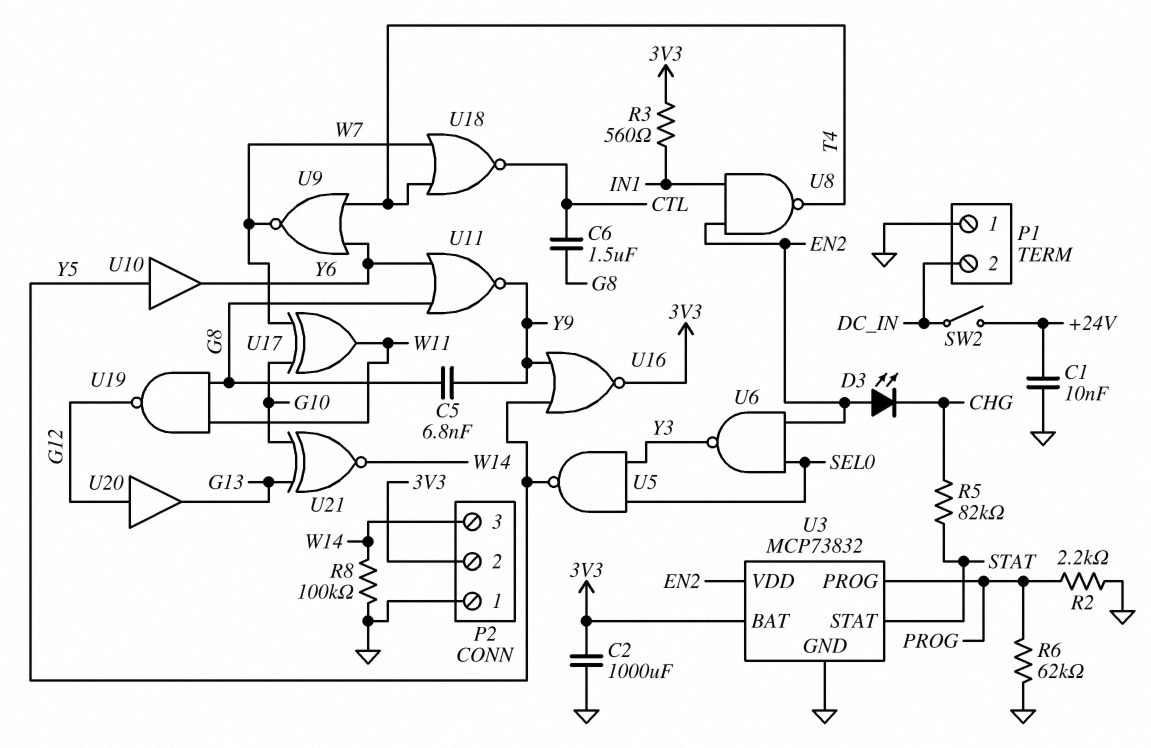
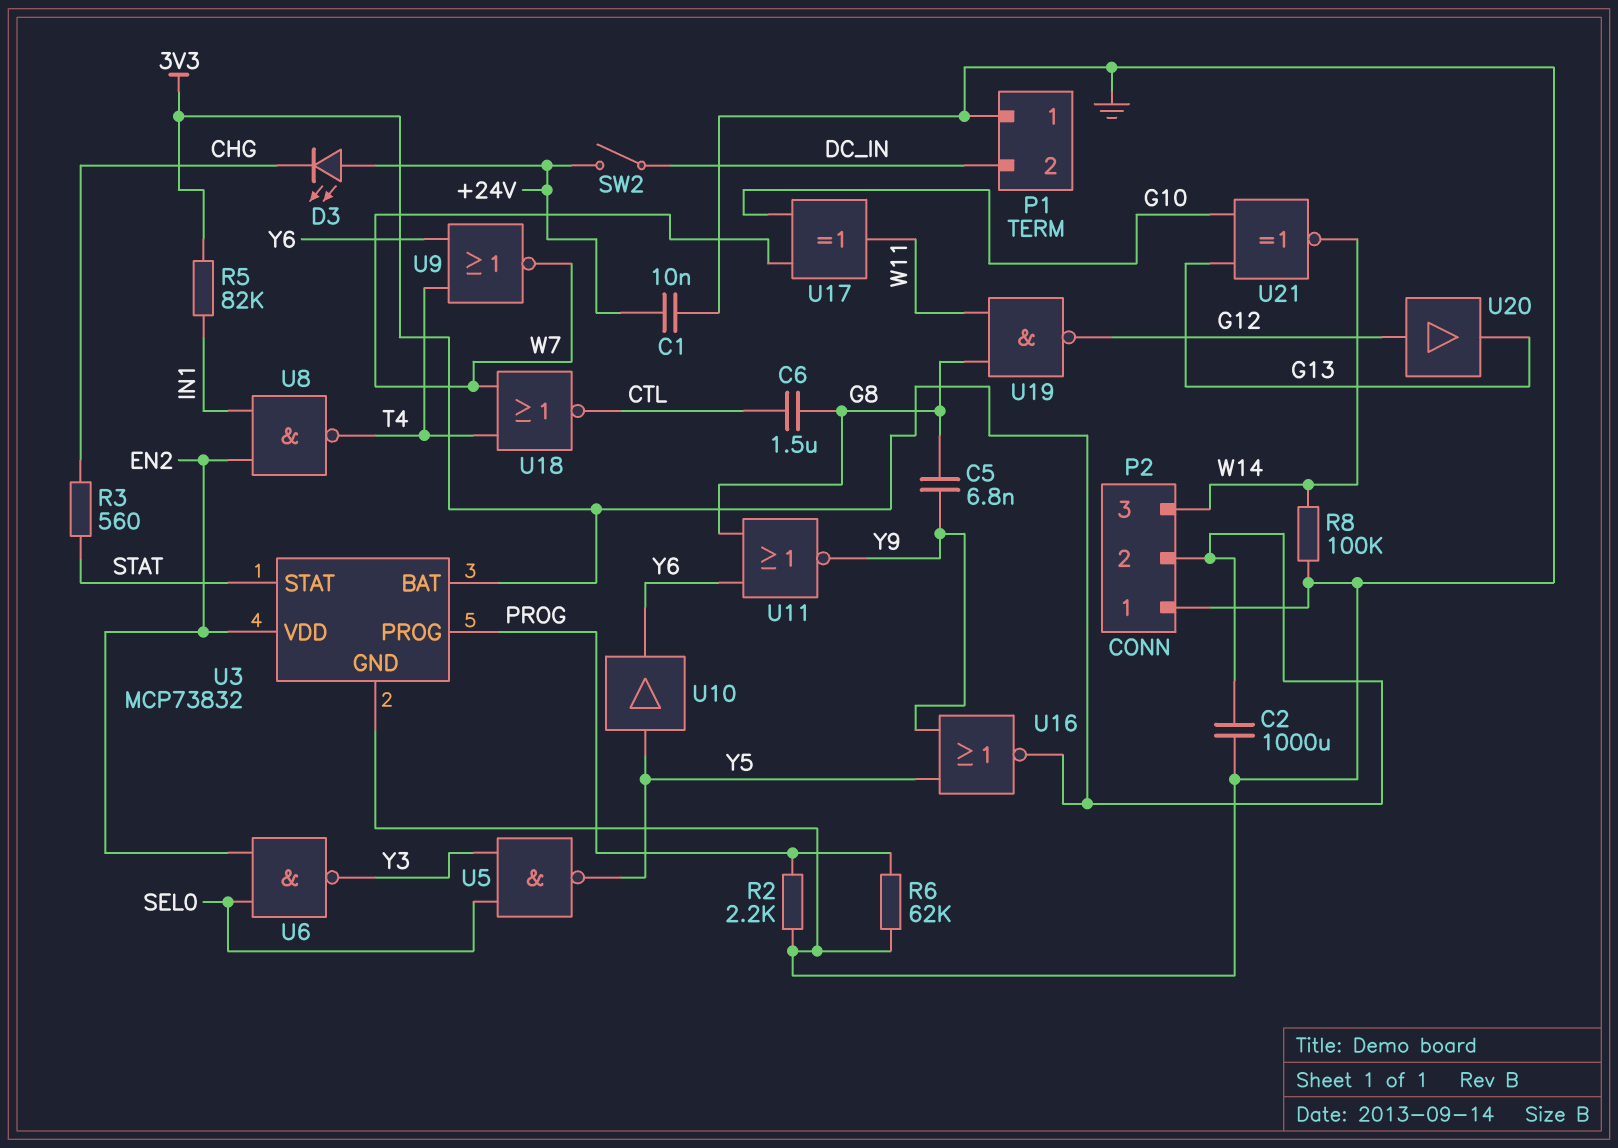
D3: LED (A EN2, K CHG) -> LED (A +24V, K CHG)
R3: 560 (3V3, IN1) -> 560 (CHG, STAT)
R5: 82k (CHG, STAT) -> 82k (3V3, IN1)

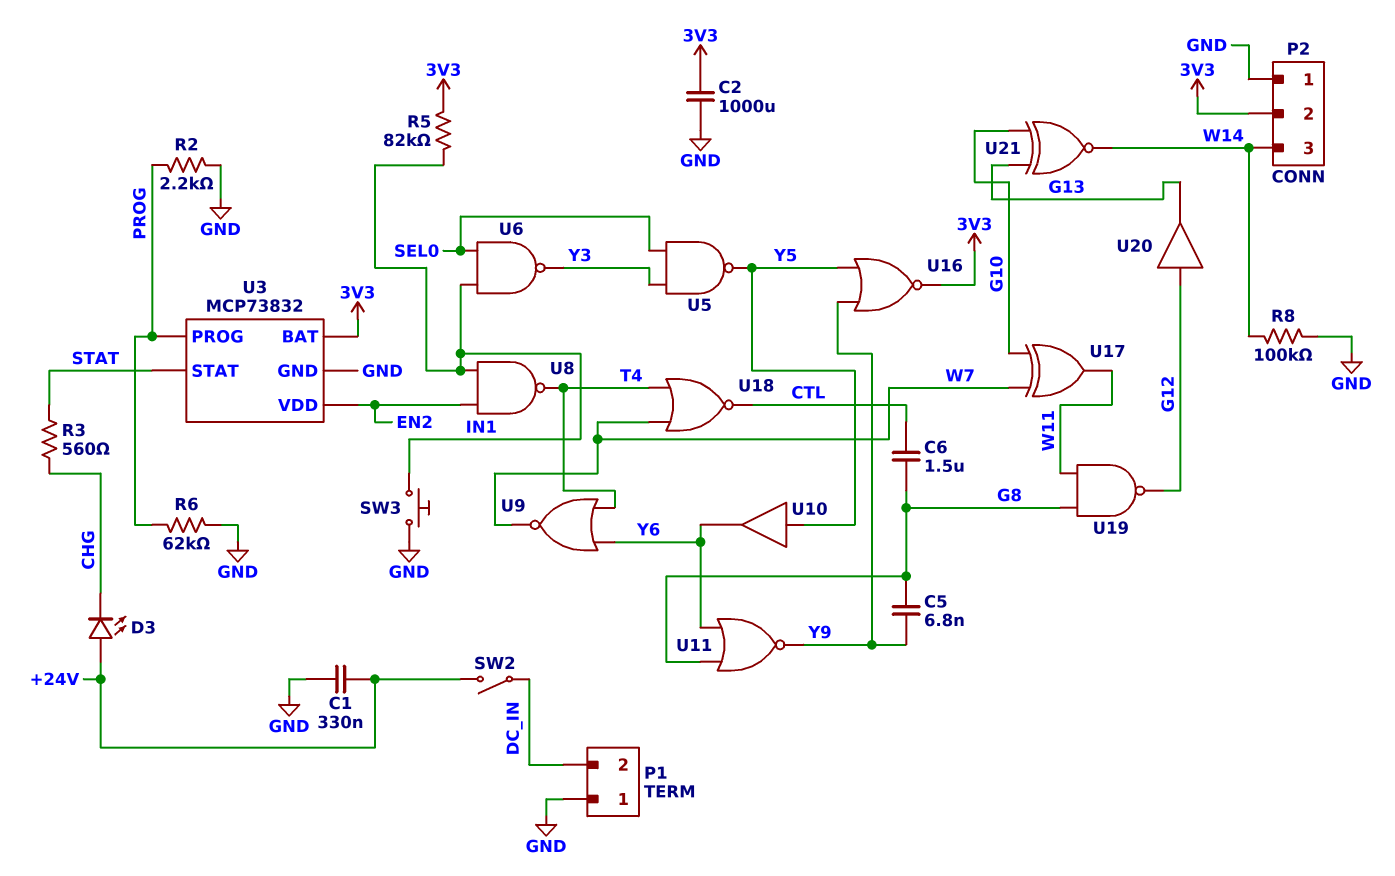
C1: 10nF (+24V, GND) -> 330nF (+24V, GND)
SW3: none -> button (GND, IN1)
U6: NAND (in EN2, in SEL0, out Y3) -> NAND (in IN1, in SEL0, out Y3)

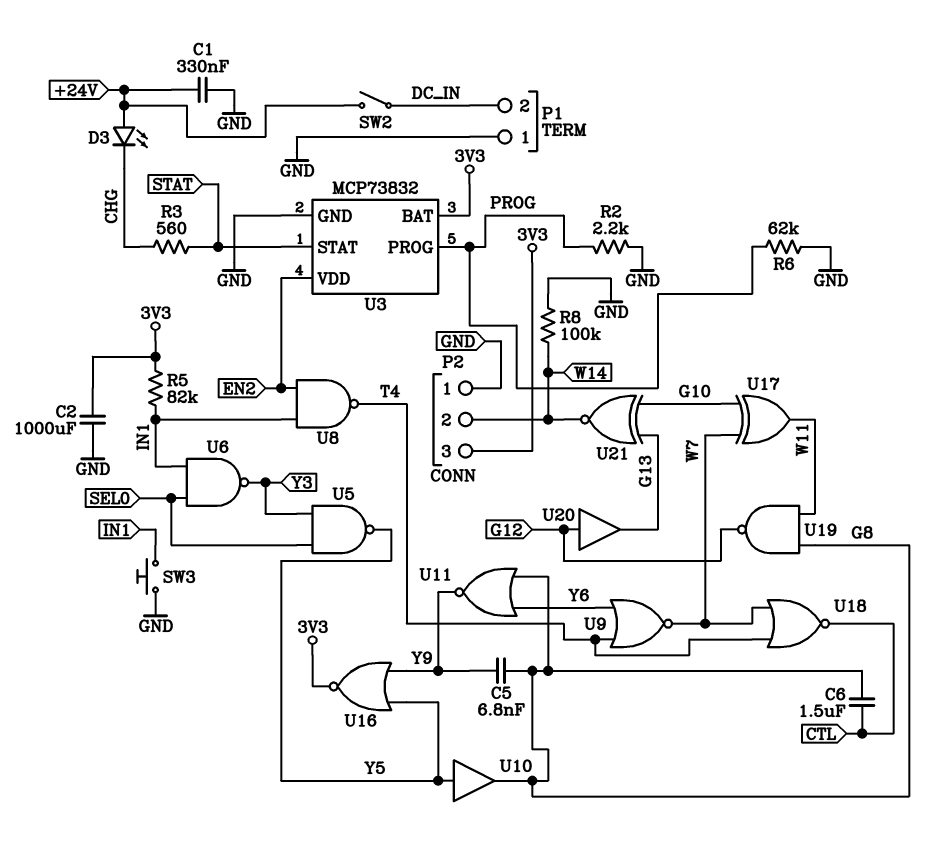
P2 pin 2: 3V3 -> W14
P2 pin 3: W14 -> 3V3
U10: buffer (in Y5, out Y6) -> buffer (in Y5, out G8)

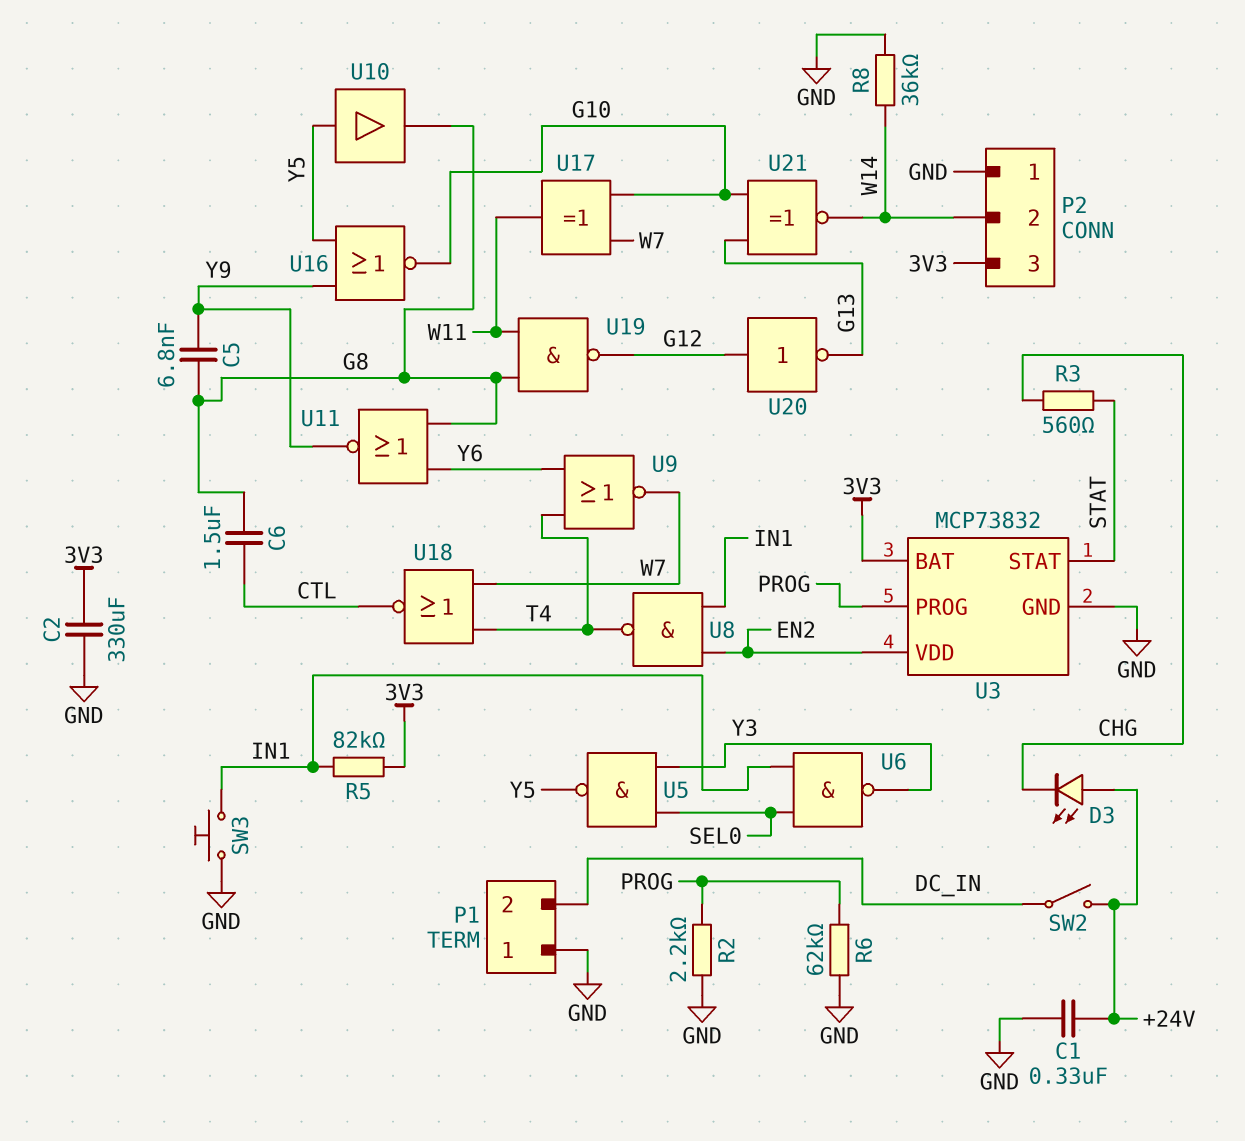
C2: 1000uF (3V3, GND) -> 330uF (3V3, GND)
R8: 100k (GND, W14) -> 36k (GND, W14)
U16: NOR (in Y5, in Y9, out 3V3) -> NOR (in Y5, in Y9, out G10)
U20: buffer (in G12, out G13) -> NOT (in G12, out G13)

